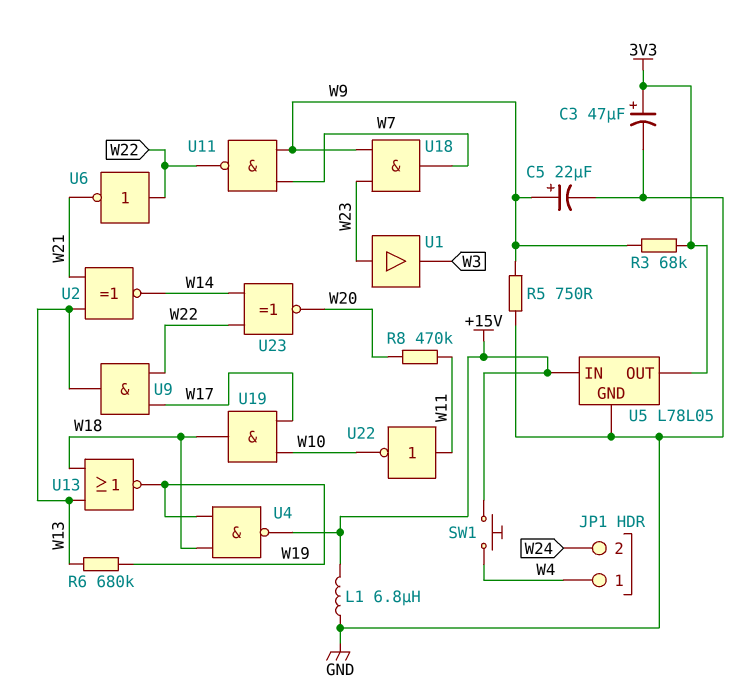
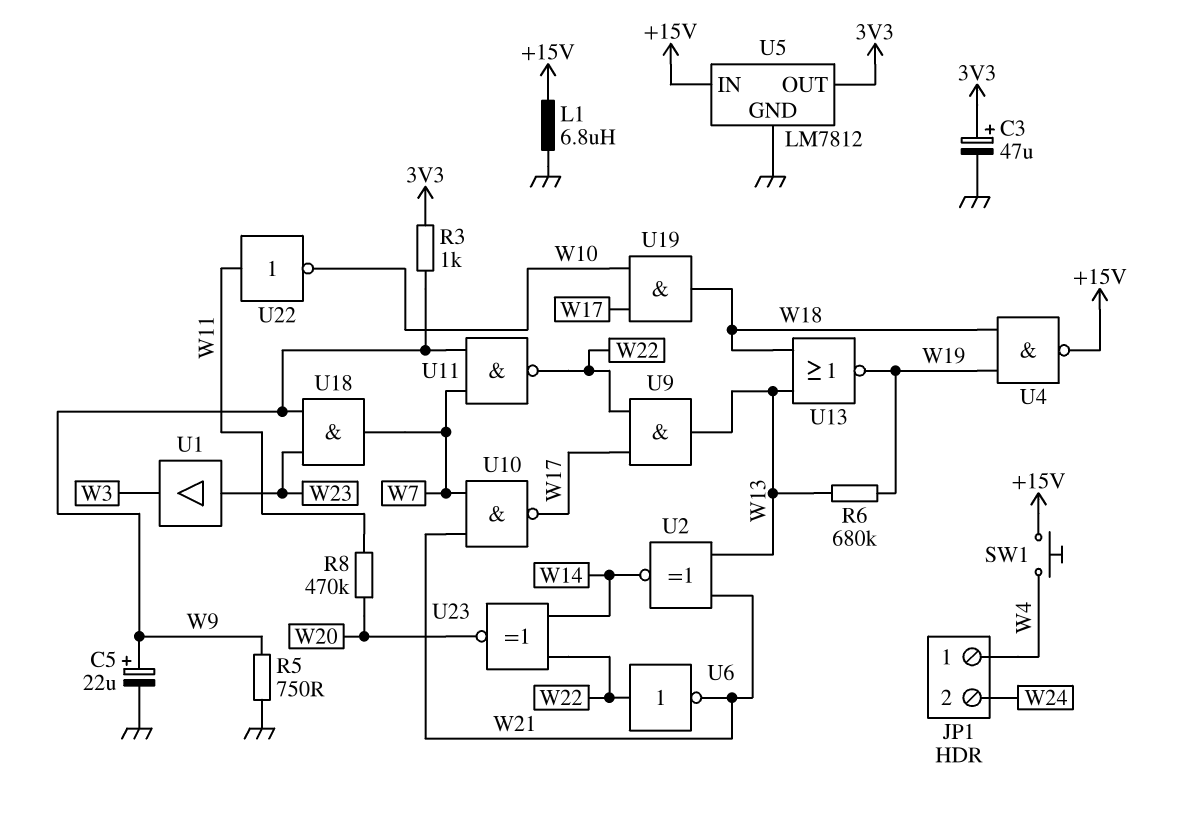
R3: 68k (3V3, W9) -> 1k (3V3, W9)
U5: L78L05 -> LM7812
U10: none -> NAND (in W7, in W21, out W17)

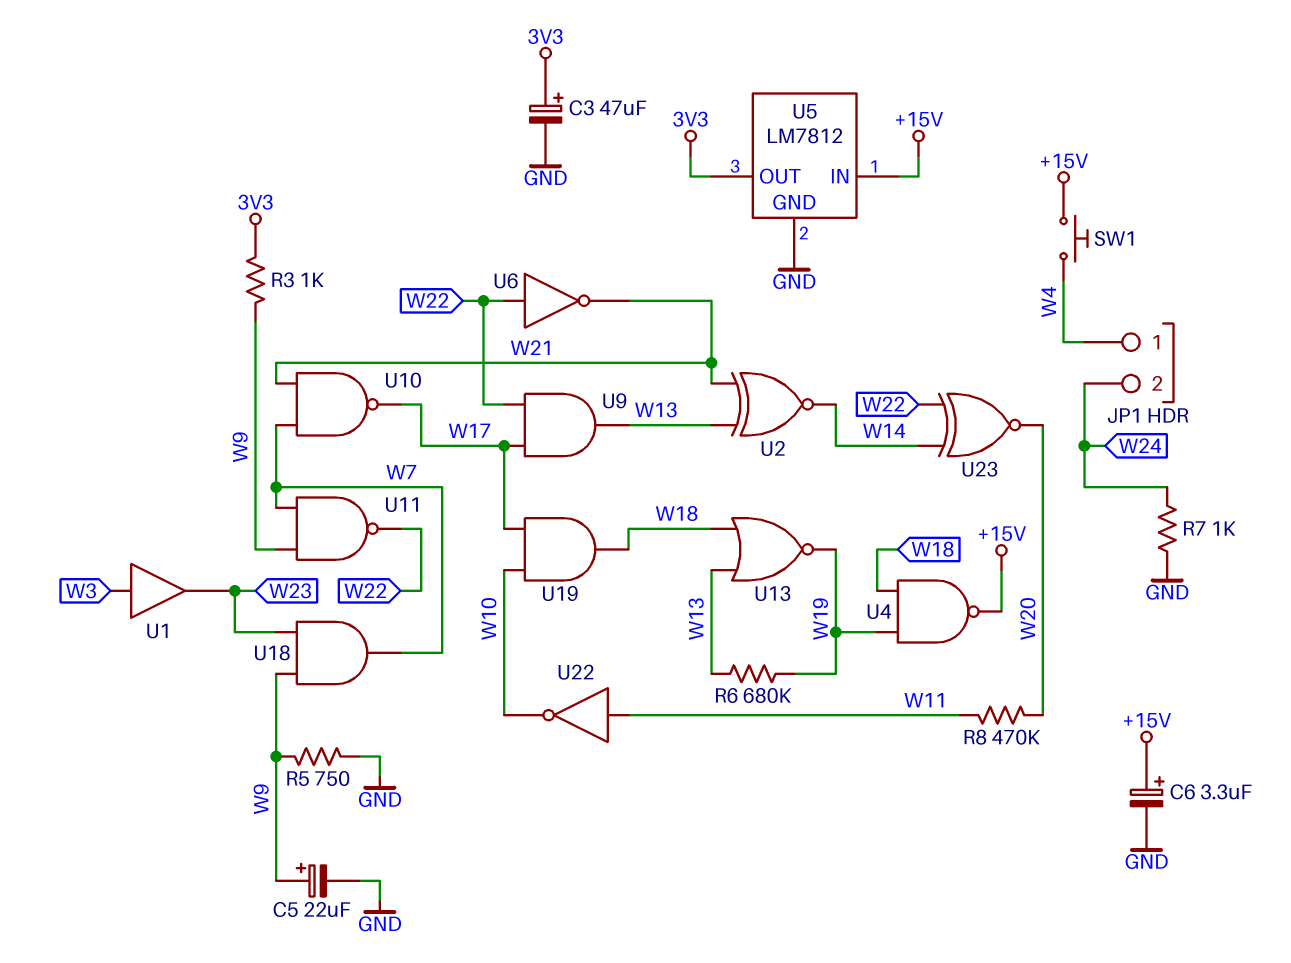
C6: none -> 3.3uF (plus +15V, minus GND)
L1: 6.8uH (+15V, GND) -> none
R7: none -> 1k (GND, W24)
U1: buffer (in W23, out W3) -> buffer (in W3, out W23)

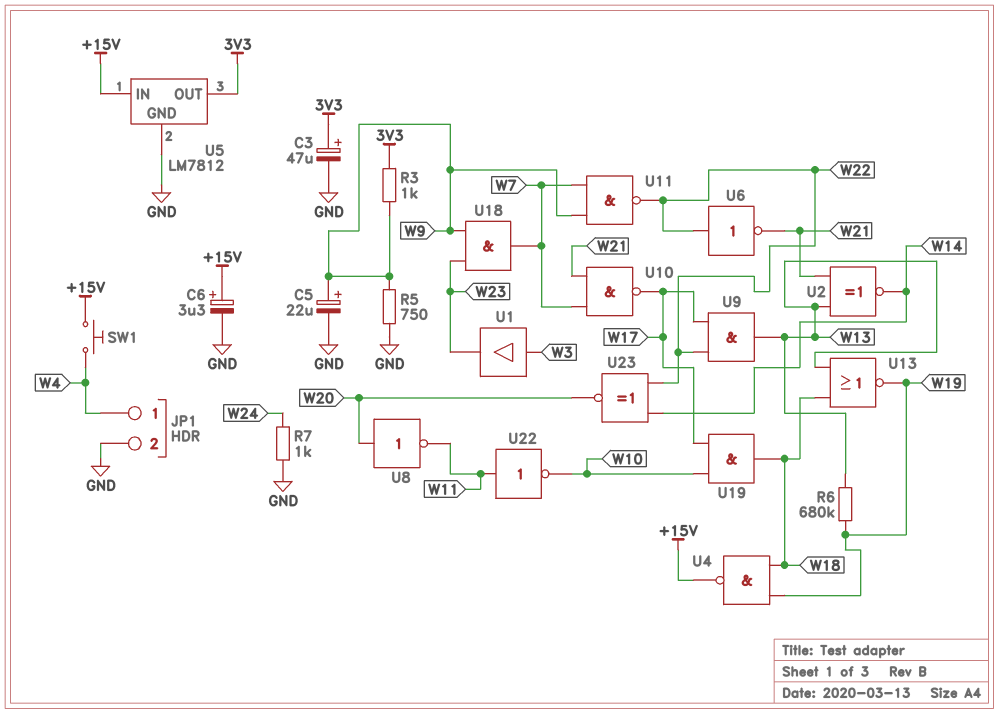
JP1 pin 2: W24 -> GND
R8: 470k (W11, W20) -> none
U8: none -> NOT (in W20, out W11)

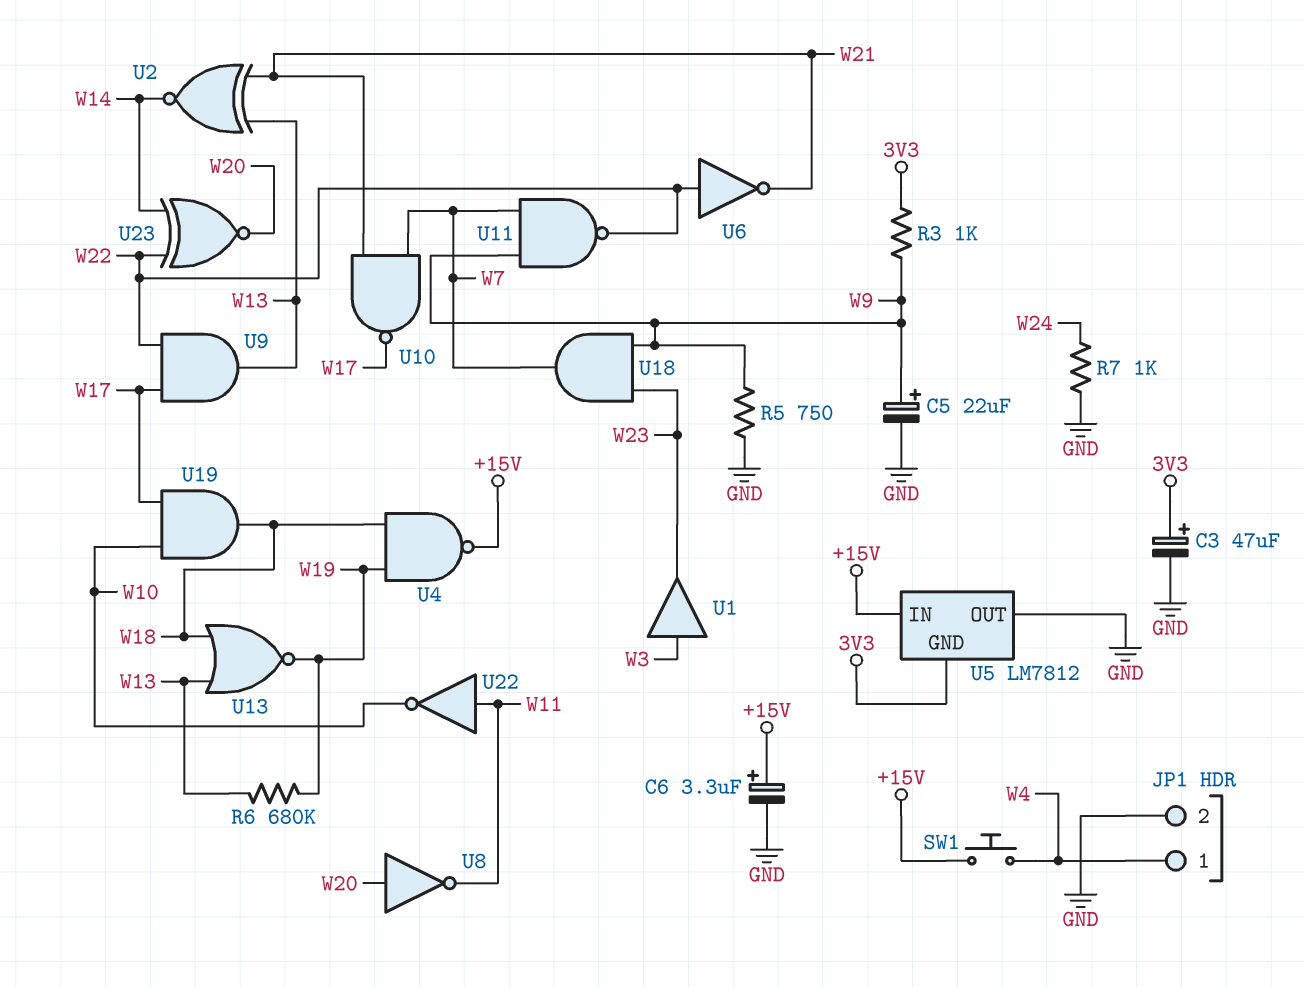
U5 pin GND: GND -> 3V3
U5 pin OUT: 3V3 -> GND

